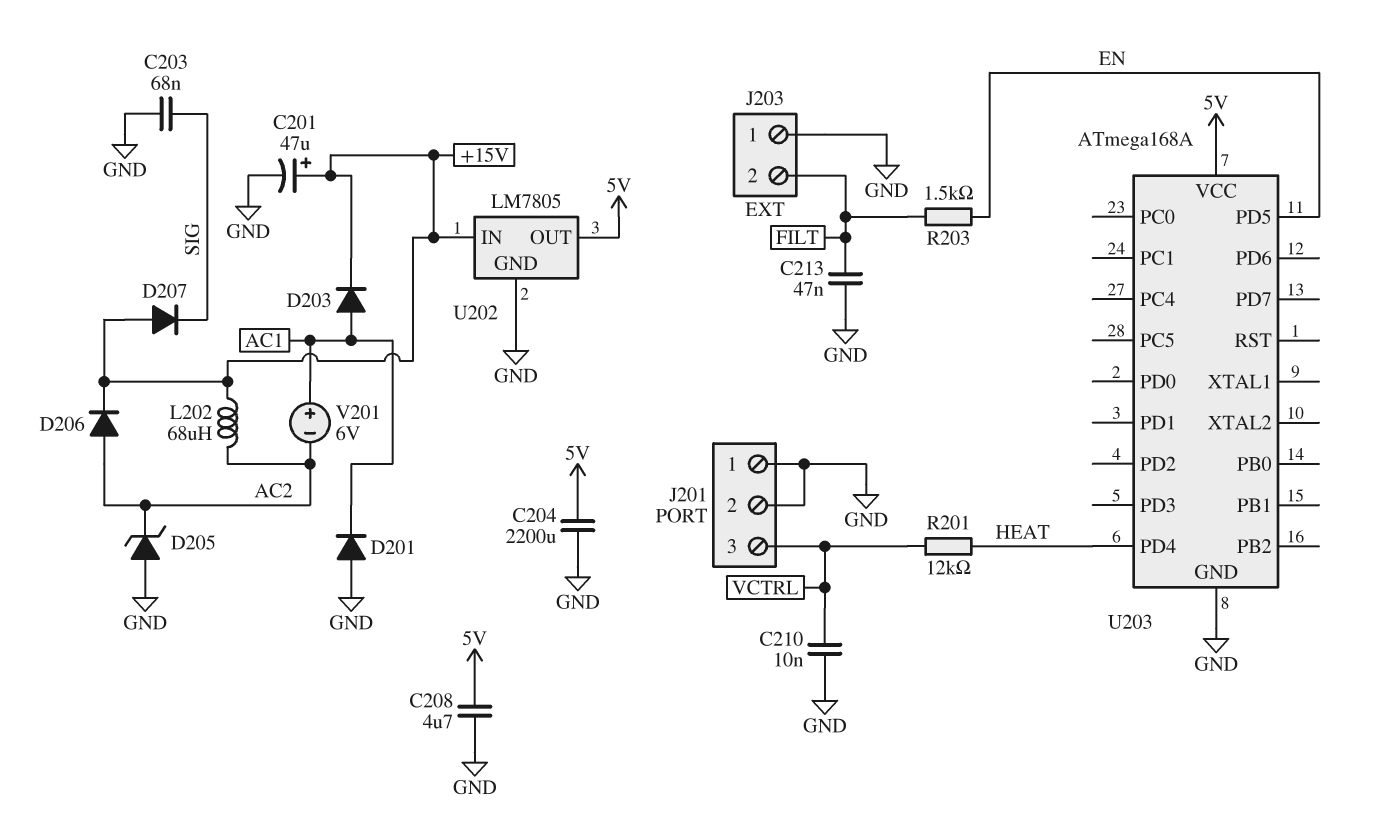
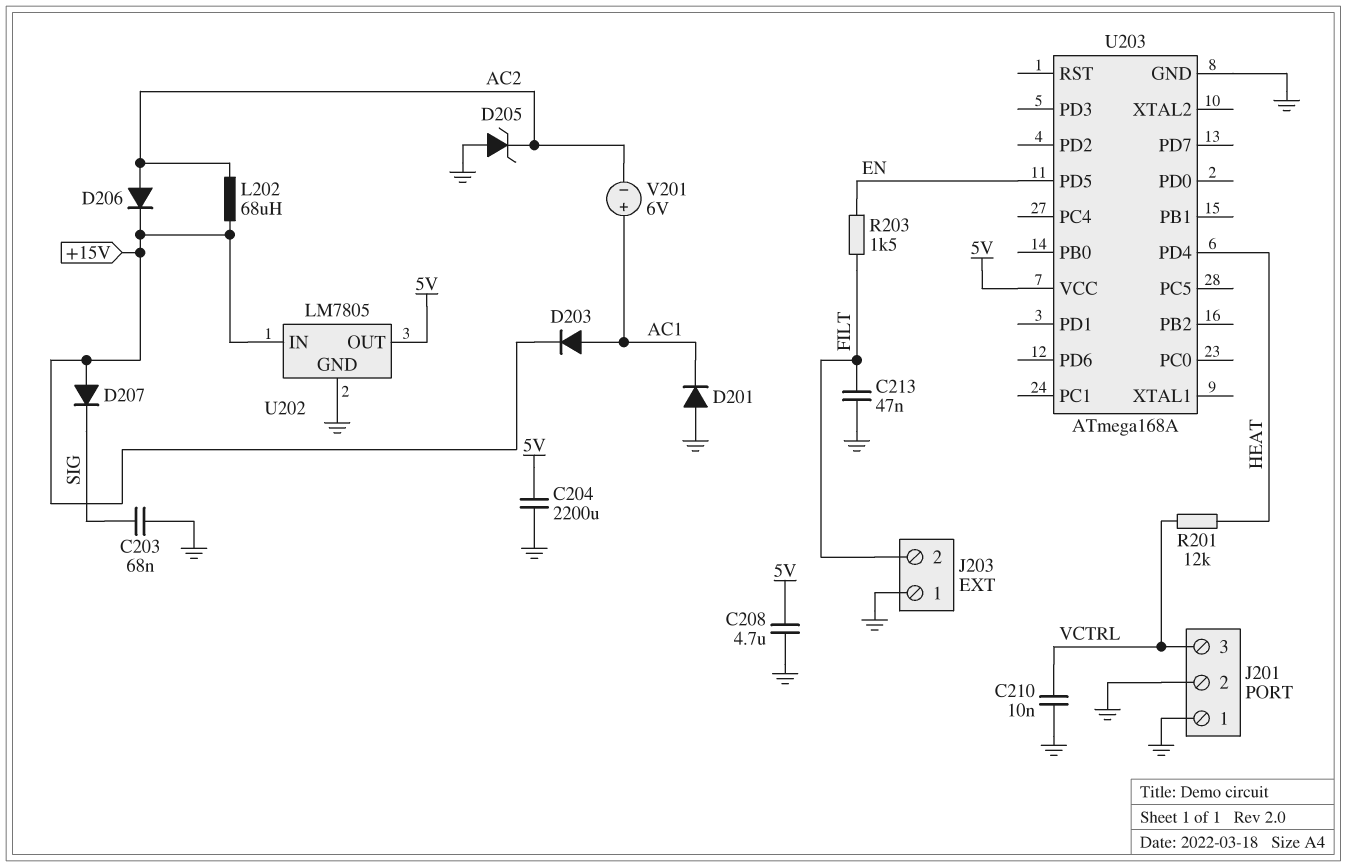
C201: 47uF (plus +15V, minus GND) -> none

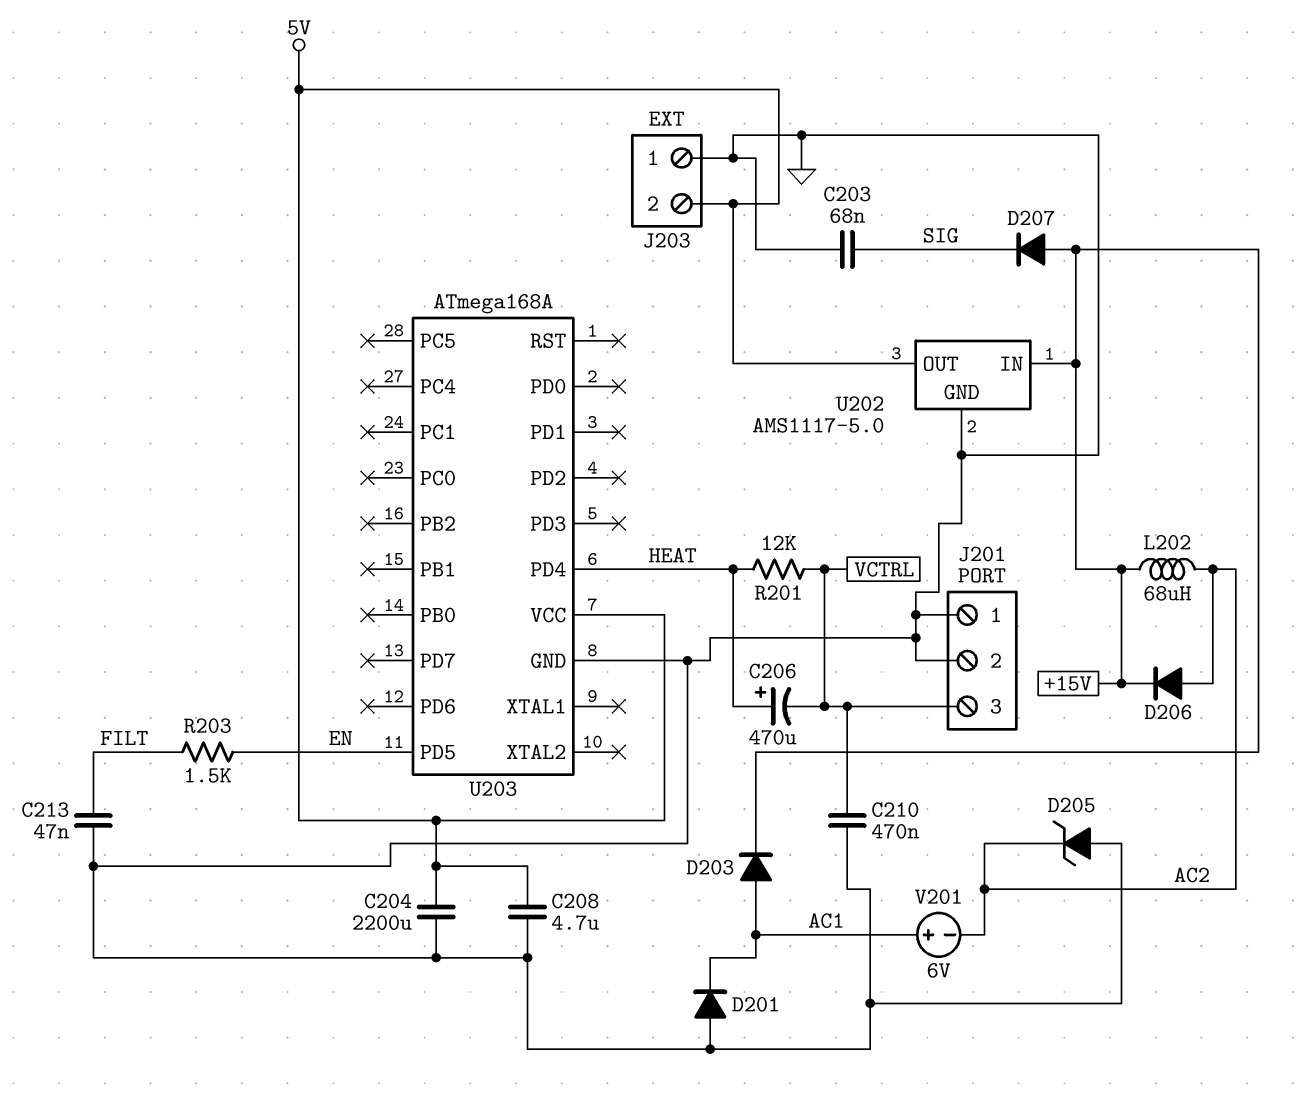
C206: none -> 470uF (plus HEAT, minus VCTRL)
C210: 10nF (GND, VCTRL) -> 470nF (GND, VCTRL)
J203 pin 2: FILT -> 5V
U202: LM7805 -> AMS1117-5.0

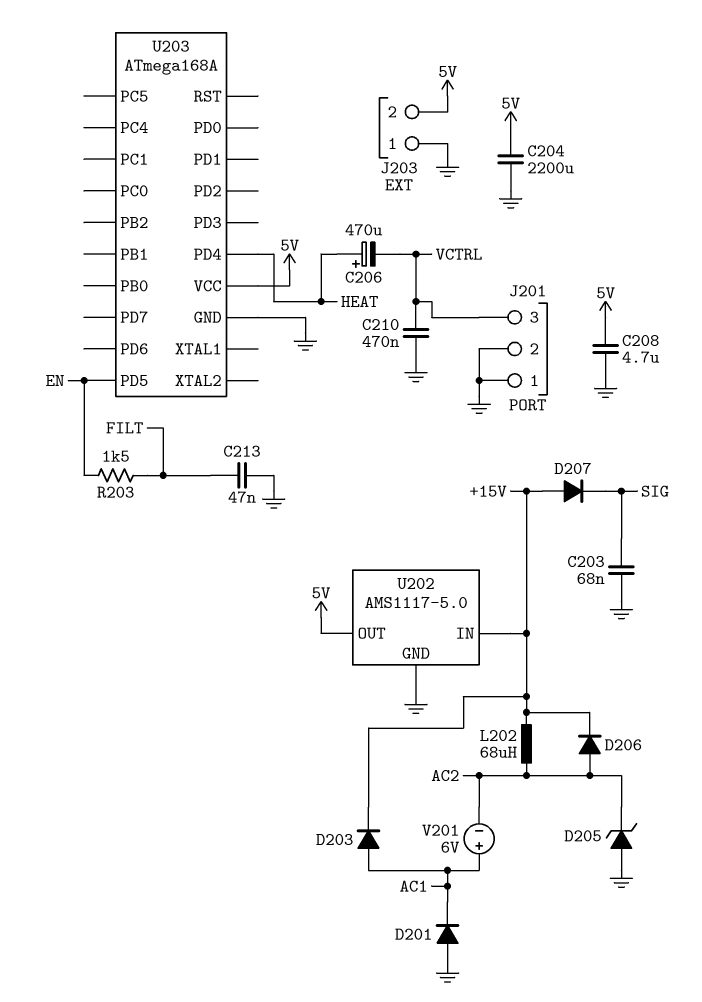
R201: 12k (HEAT, VCTRL) -> none

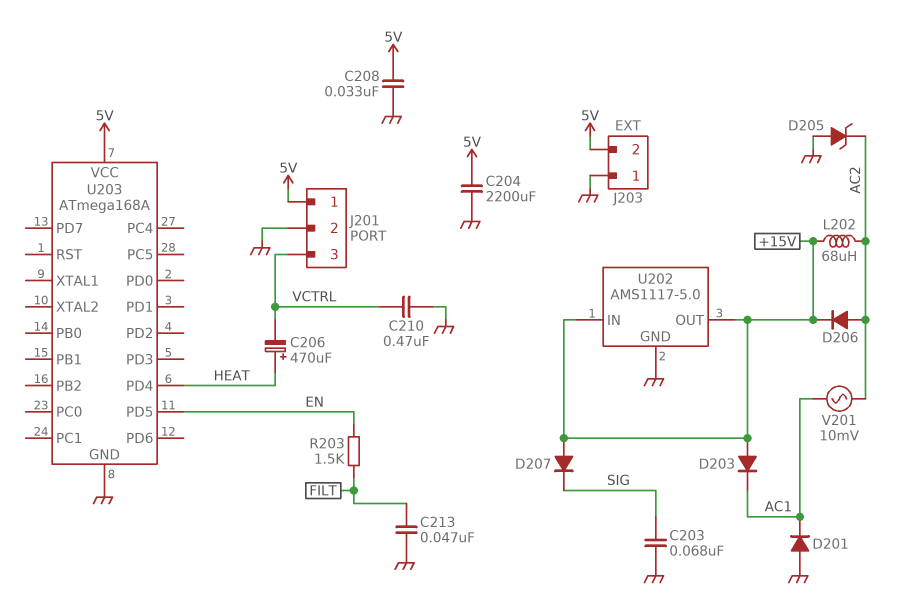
C208: 4.7uF (5V, GND) -> 33nF (5V, GND)
D203: diode (A AC1, K +15V) -> diode (A +15V, K AC1)
J201 pin 1: GND -> 5V
U202 pin OUT: 5V -> +15V
V201: 6V (plus AC1, minus AC2) -> AC 10mV (AC1, AC2)

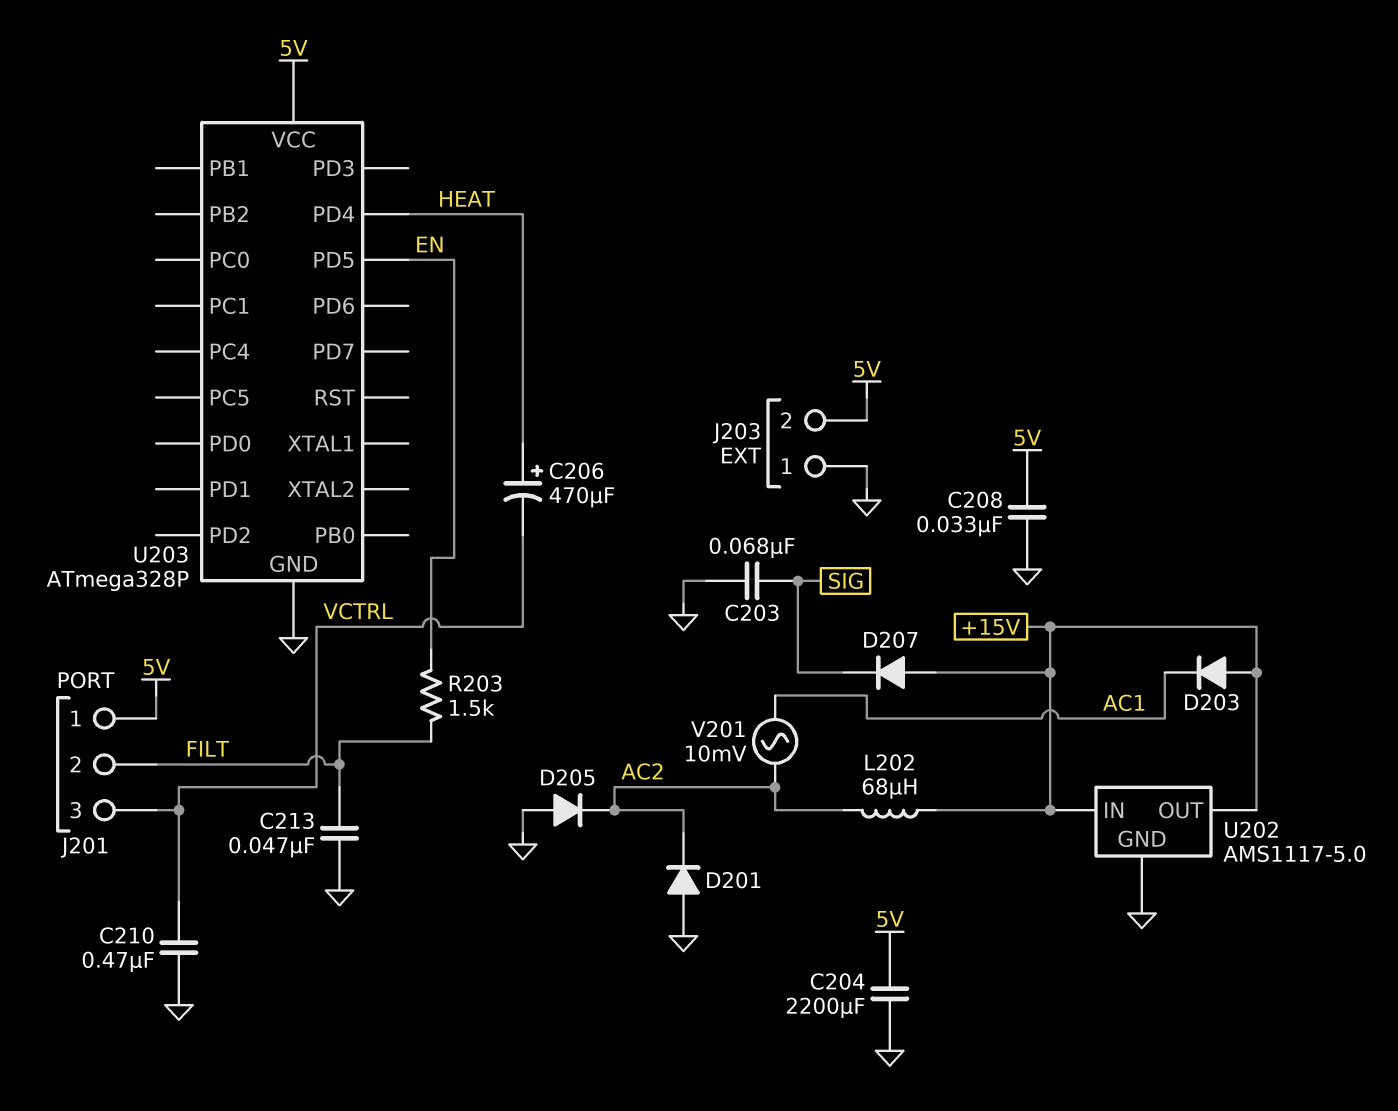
D201: diode (A GND, K AC1) -> diode (A GND, K AC2)
D205: zener (A GND, K AC2) -> diode (A GND, K AC2)
D206: diode (A AC2, K +15V) -> none
J201 pin 2: GND -> FILT
U203: ATmega168A -> ATmega328P

